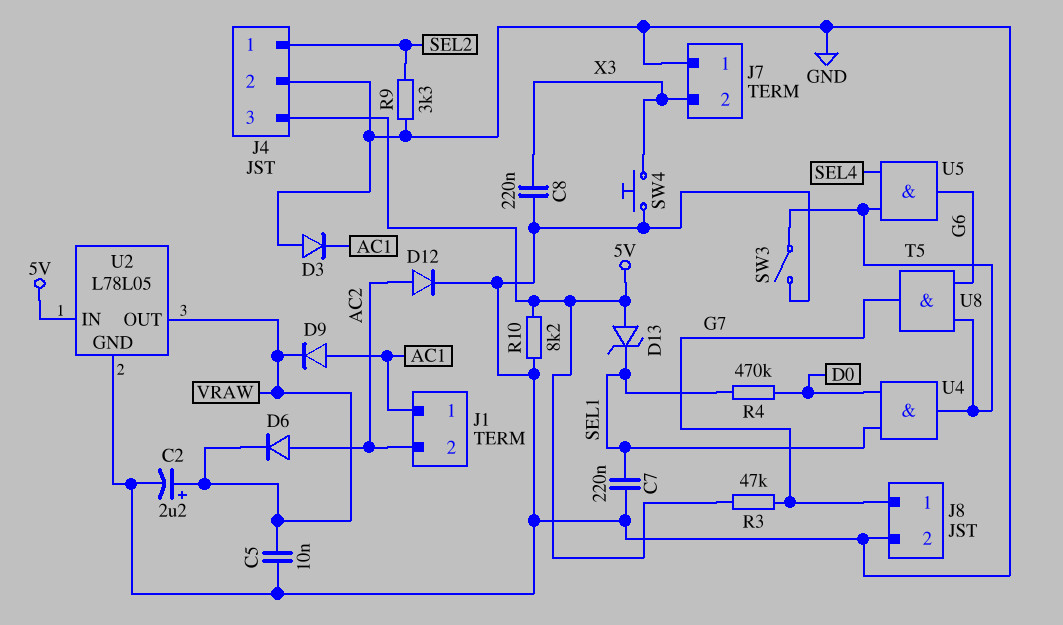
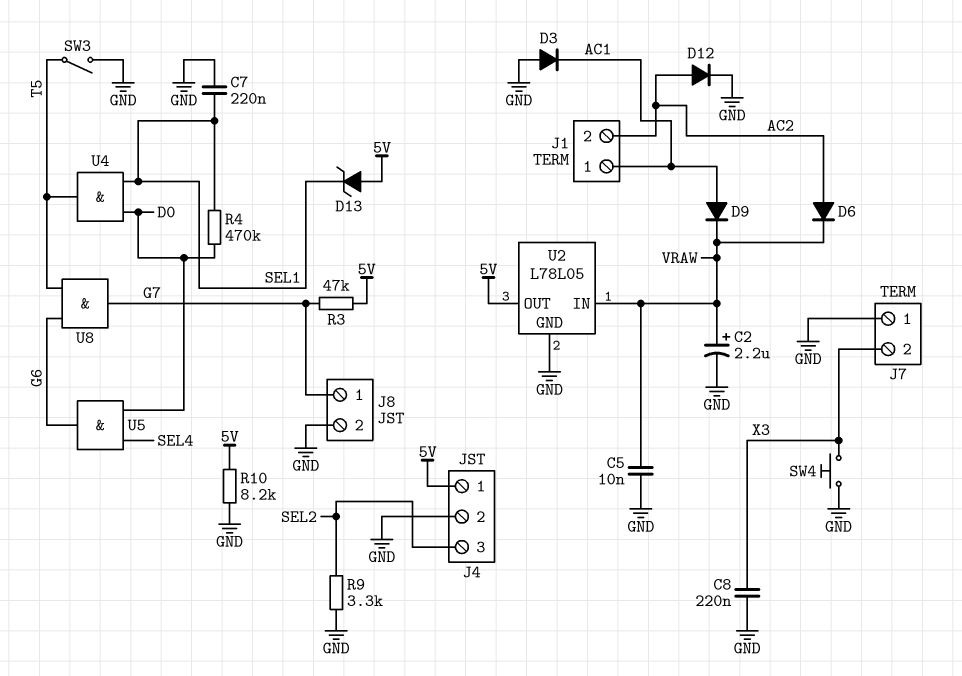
J4 pin 1: SEL2 -> 5V
J4 pin 3: 5V -> SEL2
U2 pin IN: 5V -> VRAW
U2 pin OUT: VRAW -> 5V
U5: AND (in SEL4, in T5, out G6) -> AND (in D0, in SEL4, out G6)

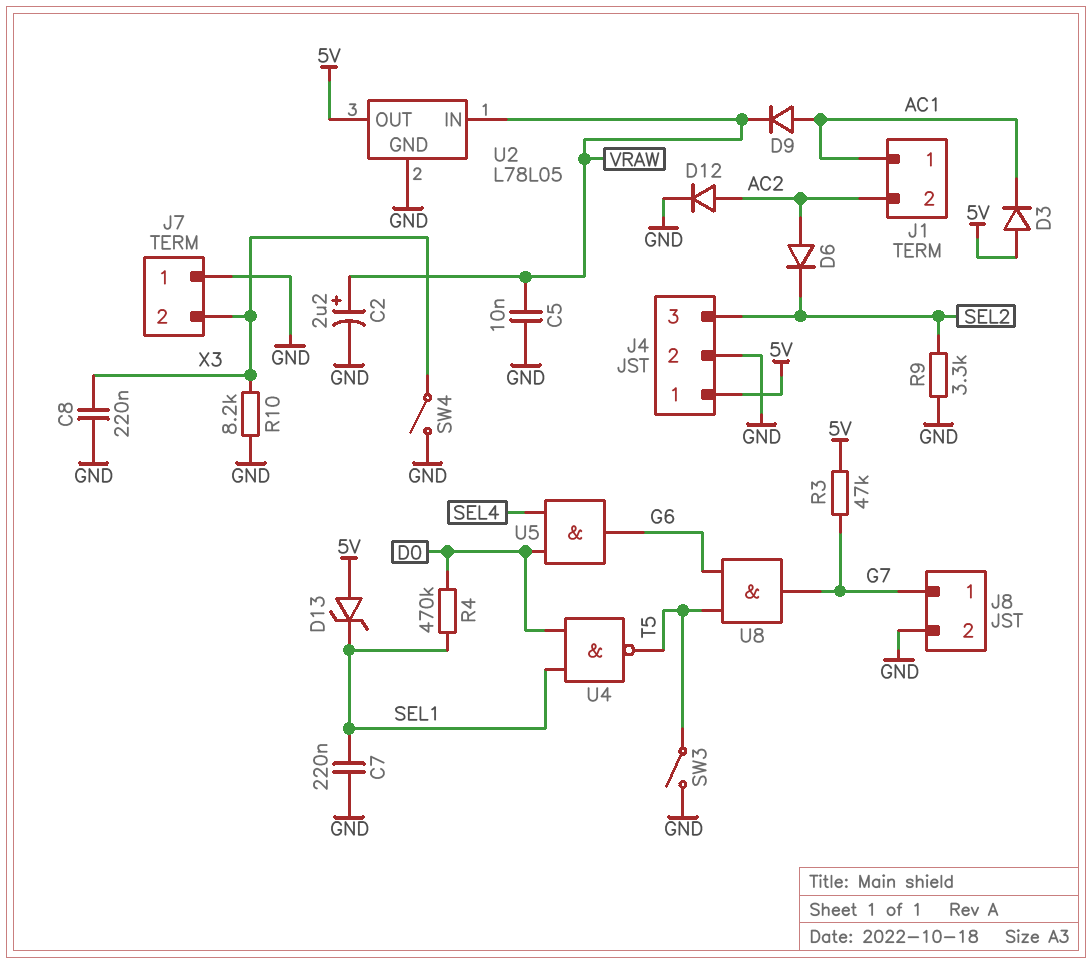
D3: diode (A GND, K AC1) -> diode (A 5V, K AC1)
D6: diode (A AC2, K VRAW) -> diode (A AC2, K SEL2)
R10: 8.2k (5V, GND) -> 8.2k (GND, X3)
SW4: button (GND, X3) -> switch (GND, X3)
U4: AND (in D0, in SEL1, out T5) -> NAND (in D0, in SEL1, out T5)

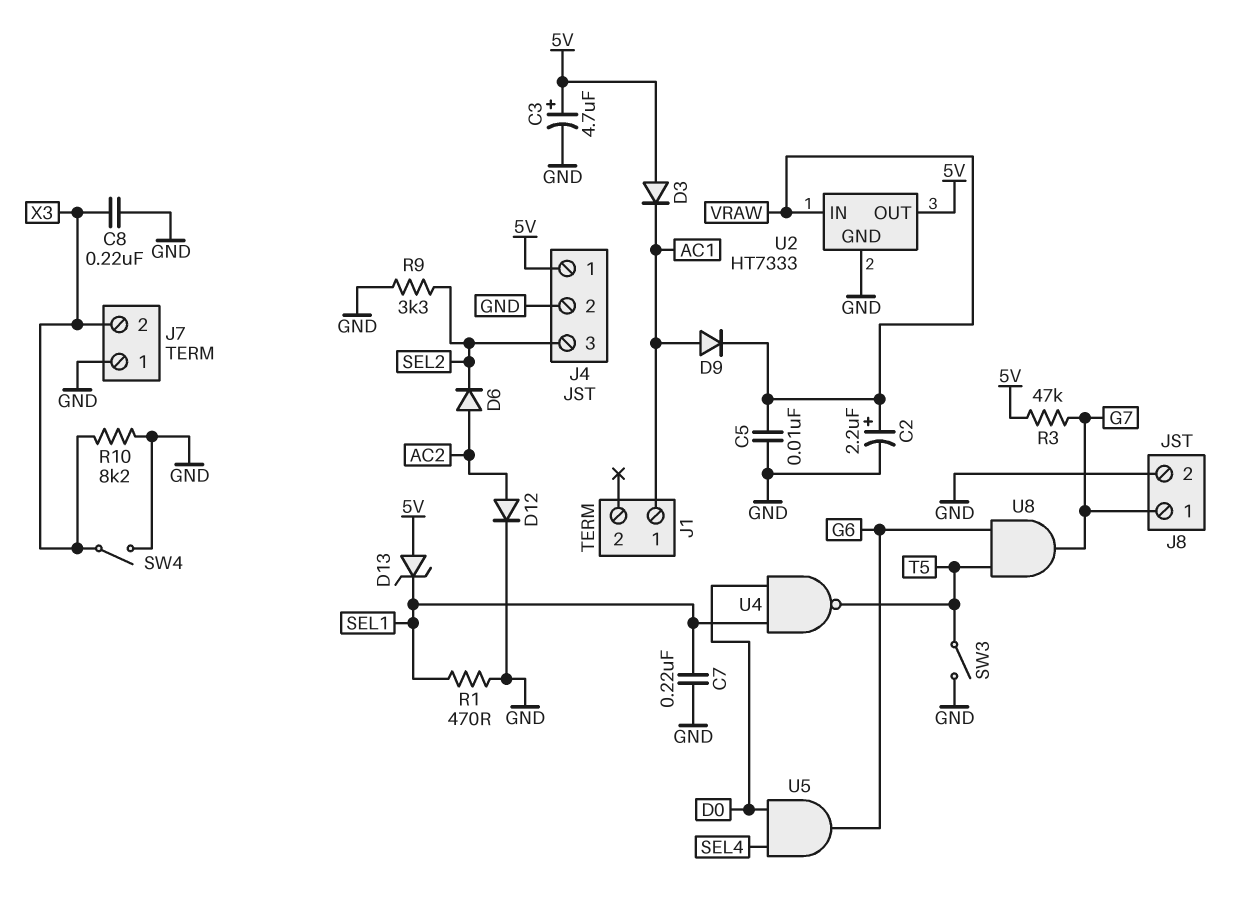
C3: none -> 4.7uF (plus 5V, minus GND)
J1 pin 2: AC2 -> none
R1: none -> 470 (GND, SEL1)
R4: 470k (D0, SEL1) -> none
U2: L78L05 -> HT7333

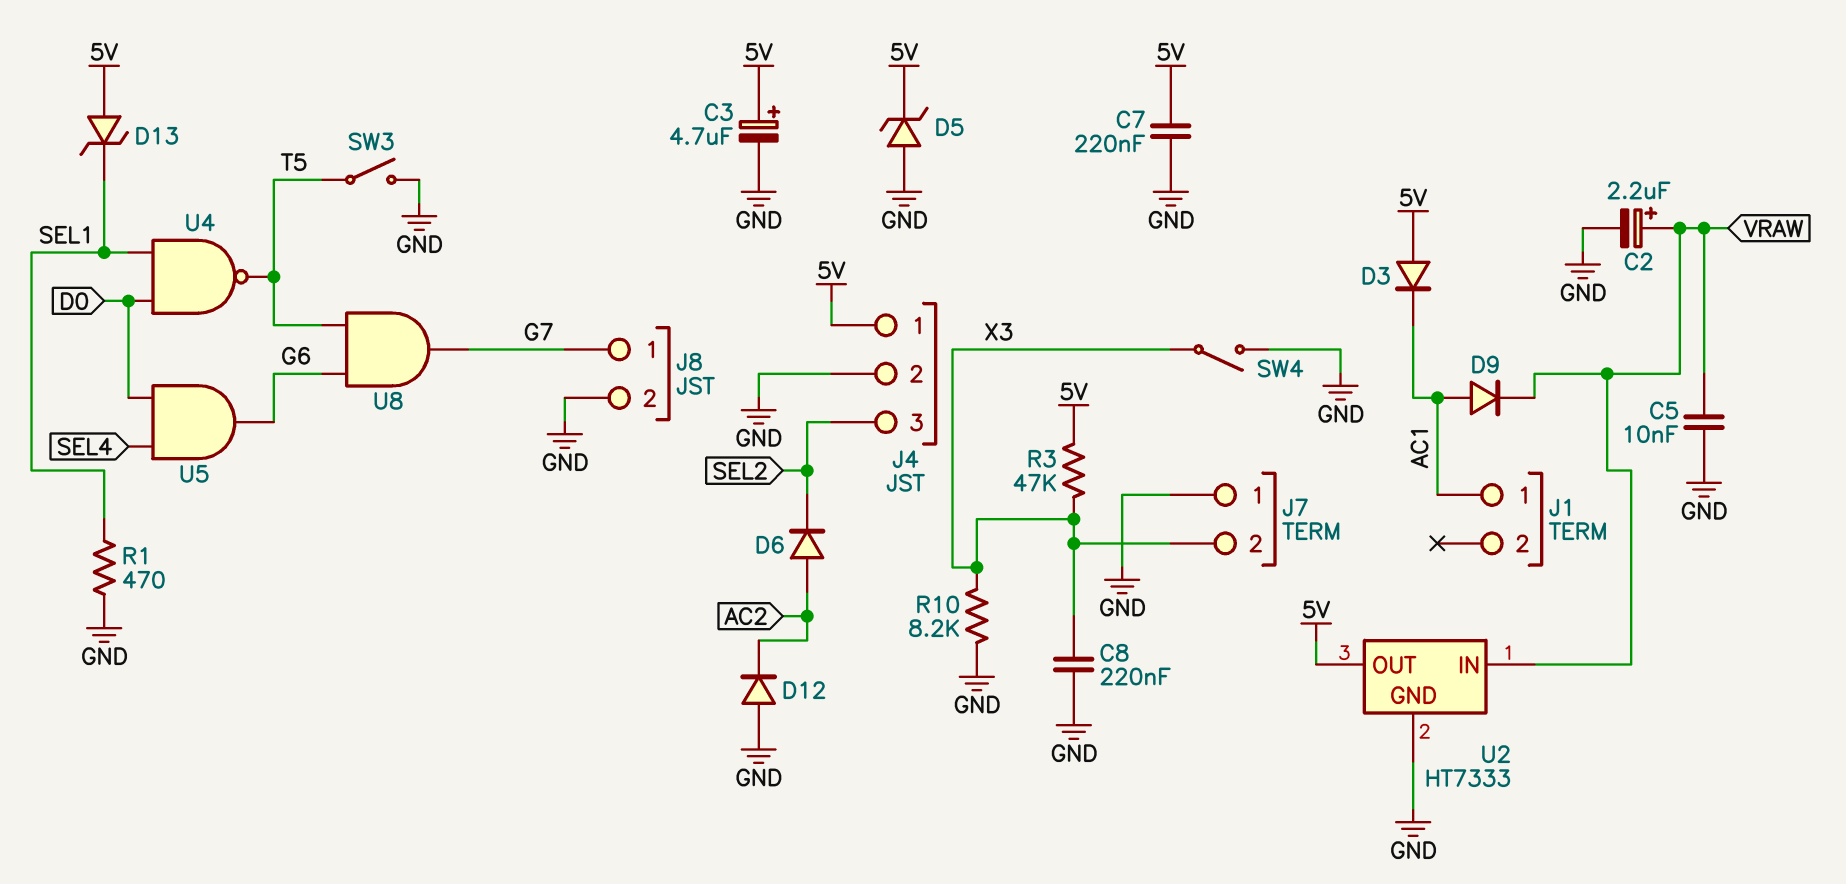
C7: 220nF (GND, SEL1) -> 220nF (5V, GND)
D5: none -> zener (A GND, K 5V)
D12: diode (A AC2, K GND) -> diode (A GND, K AC2)
R3: 47k (5V, G7) -> 47k (5V, X3)
R9: 3.3k (GND, SEL2) -> none

